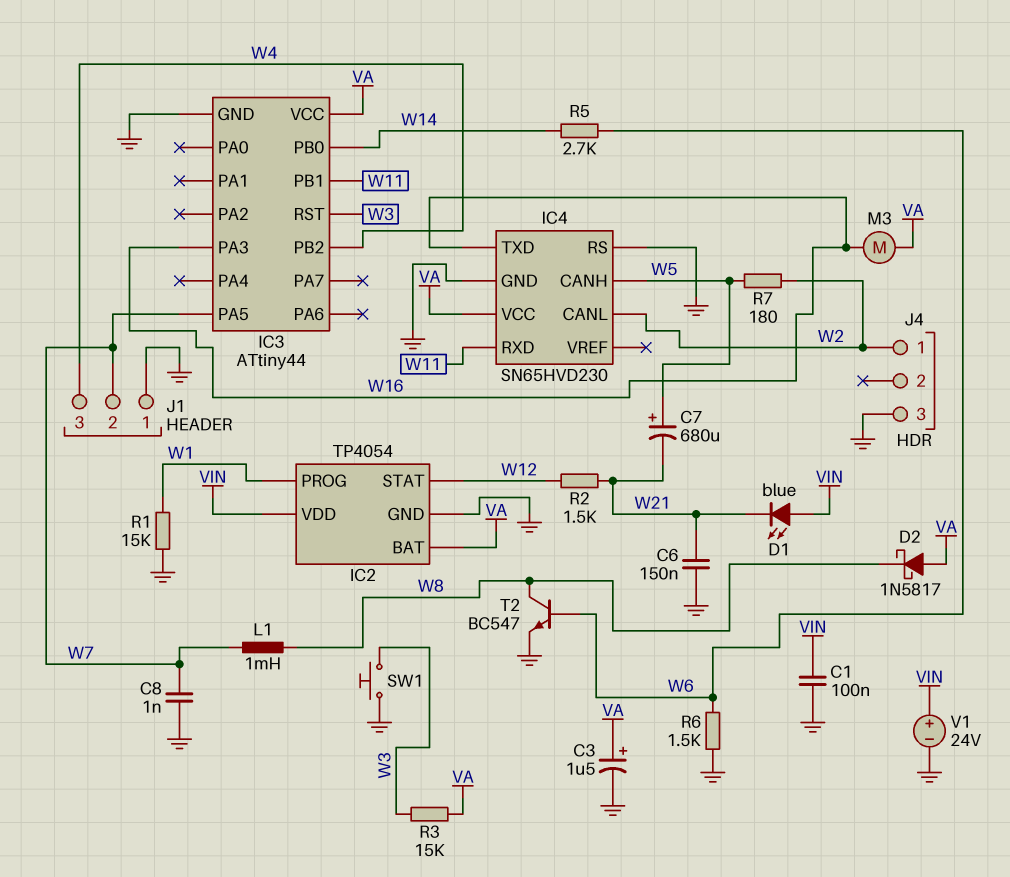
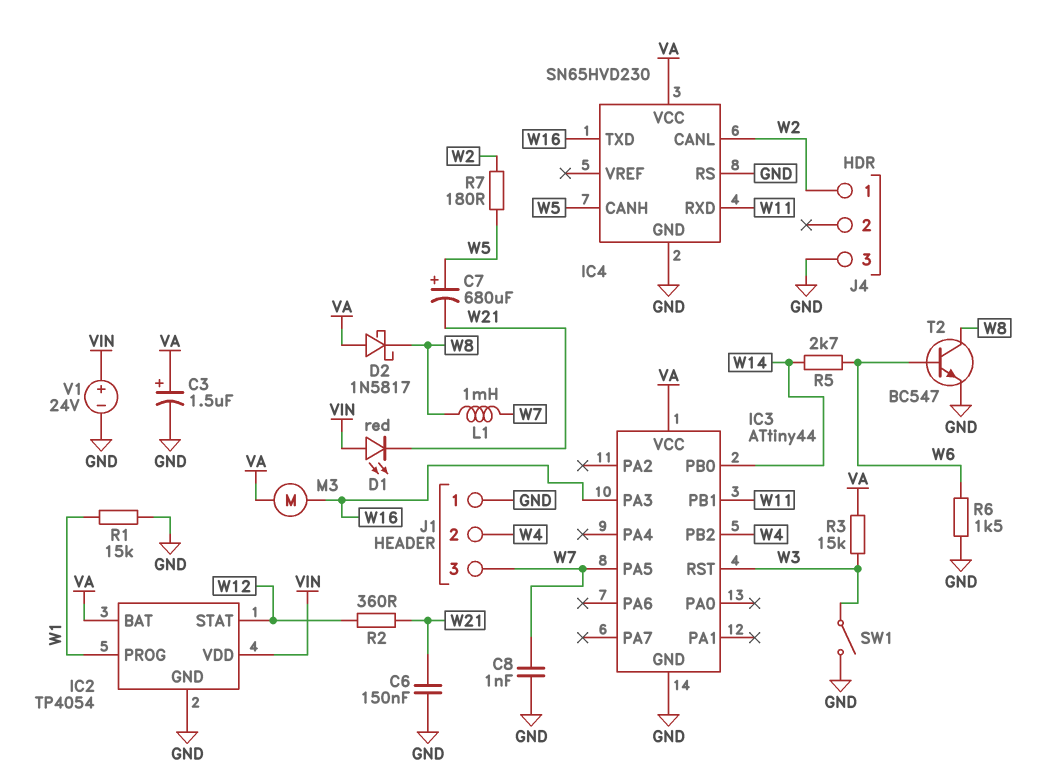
C1: 100nF (GND, VIN) -> none
D1: LED blue (A VIN, K W21) -> LED red (A VIN, K W21)
J1 pin 2: W7 -> W4
J1 pin 3: W4 -> W7
R2: 1.5k (W12, W21) -> 360 (W12, W21)
SW1: button (GND, W3) -> switch (GND, W3)

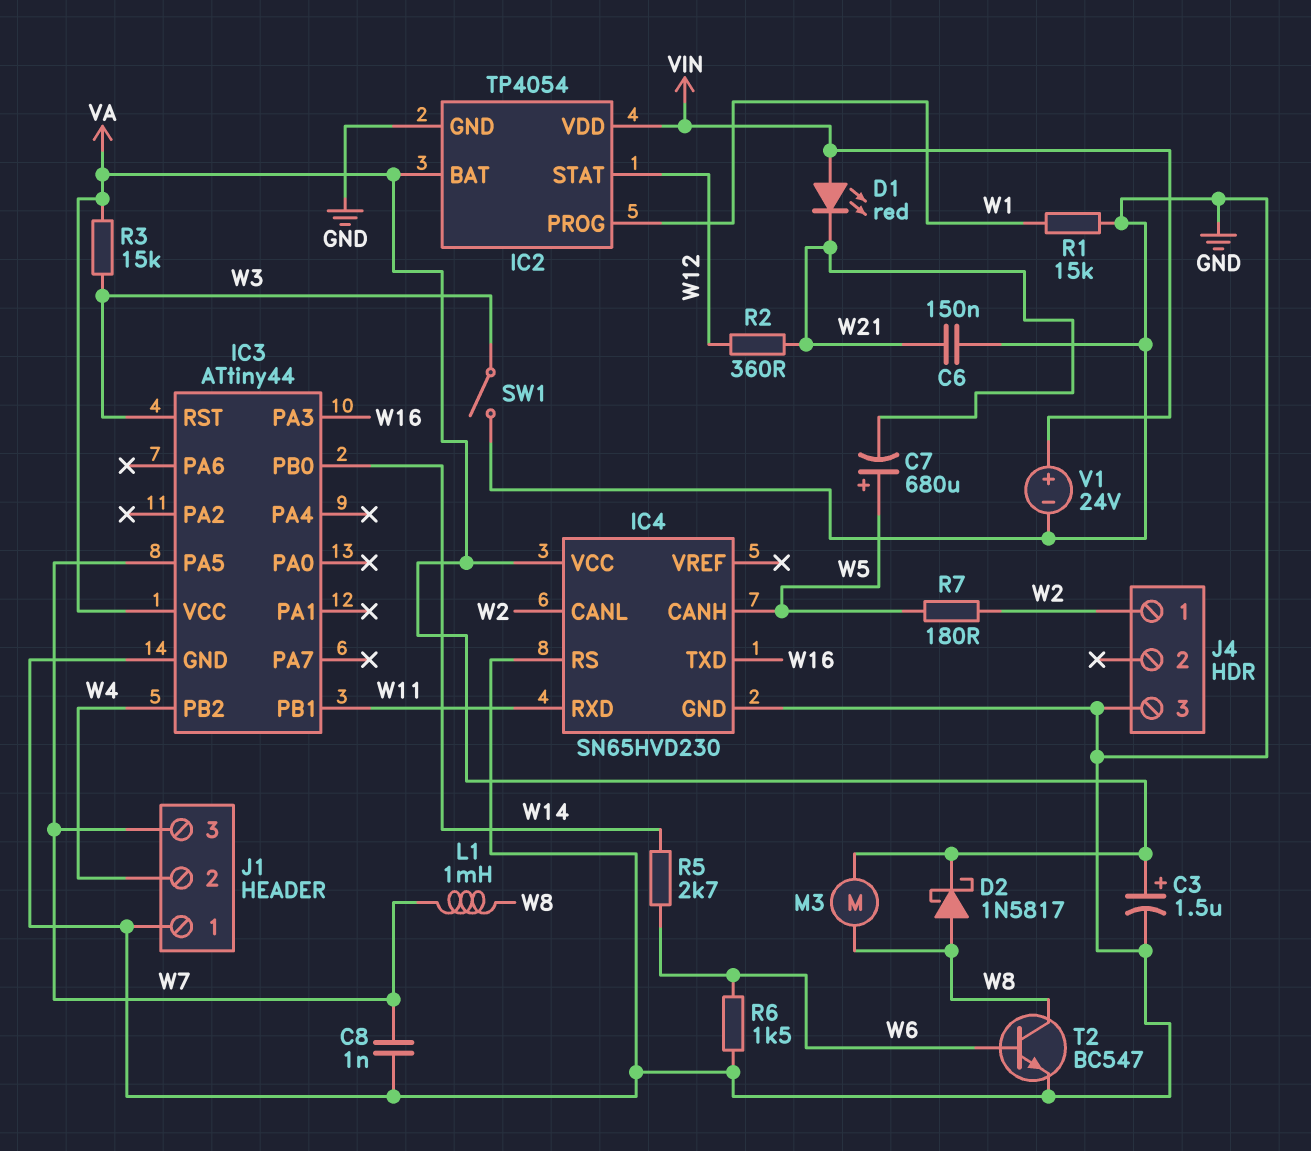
D2: schottky 1N5817 (A VA, K W8) -> schottky 1N5817 (A W8, K VA)
M3: motor (VA, W16) -> motor (VA, W8)

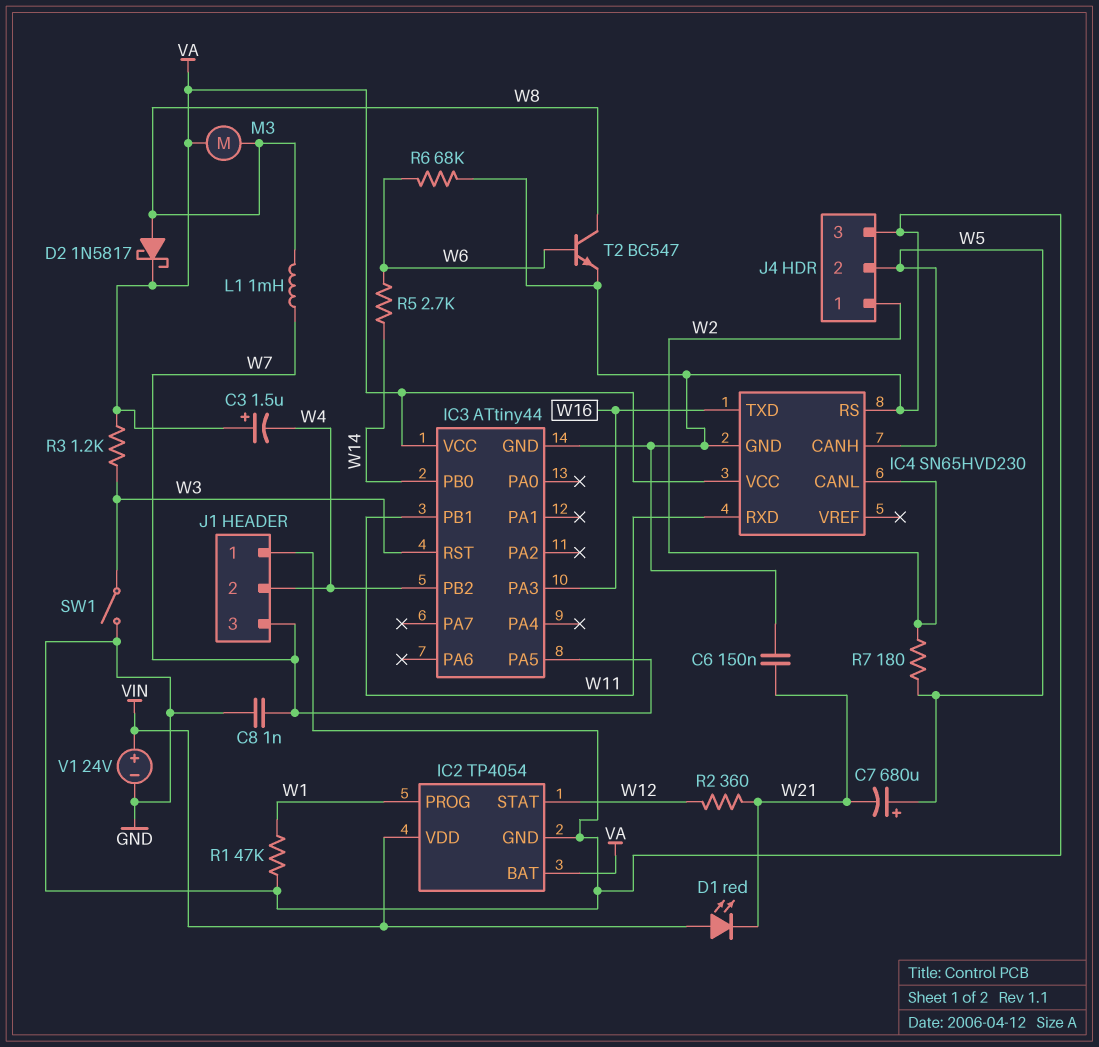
C3: 1.5uF (plus VA, minus GND) -> 1.5uF (plus VA, minus W4)
J4 pin 2: none -> W5
R1: 15k (GND, W1) -> 47k (GND, W1)
R3: 15k (VA, W3) -> 1.2k (VA, W3)
R6: 1.5k (GND, W6) -> 68k (GND, W6)

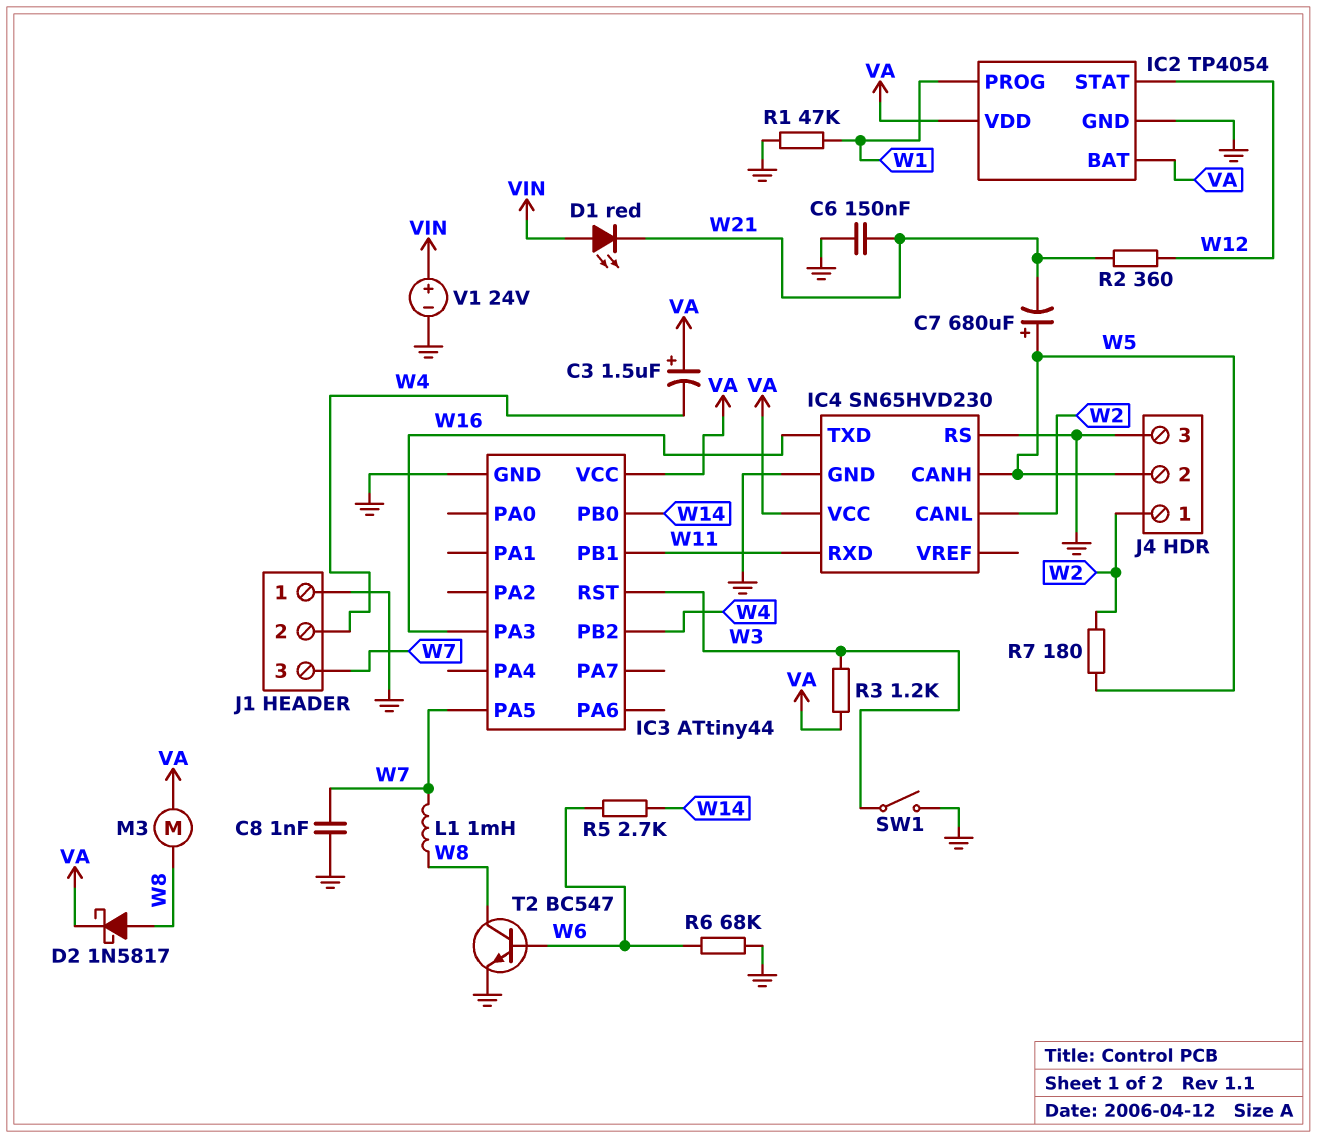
IC2 pin VDD: VIN -> VA

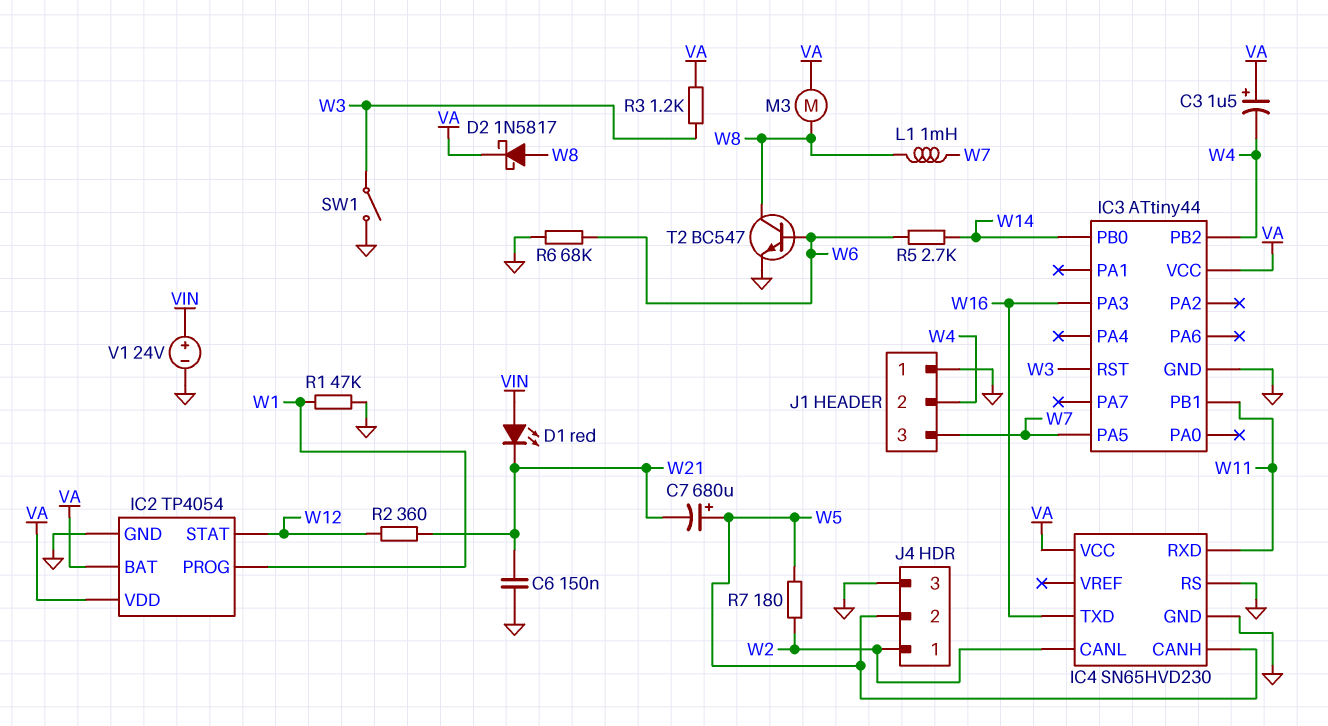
C8: 1nF (GND, W7) -> none

